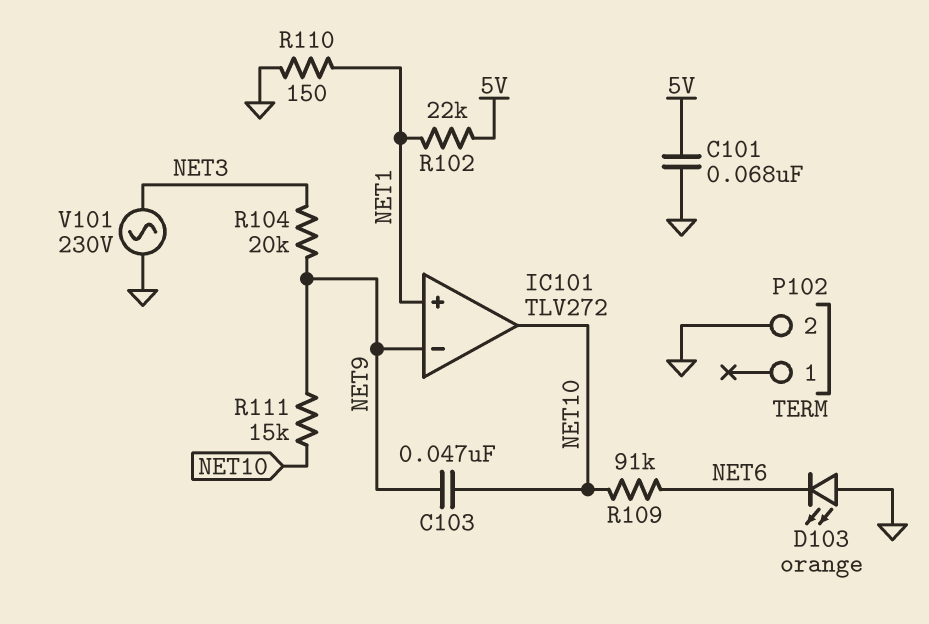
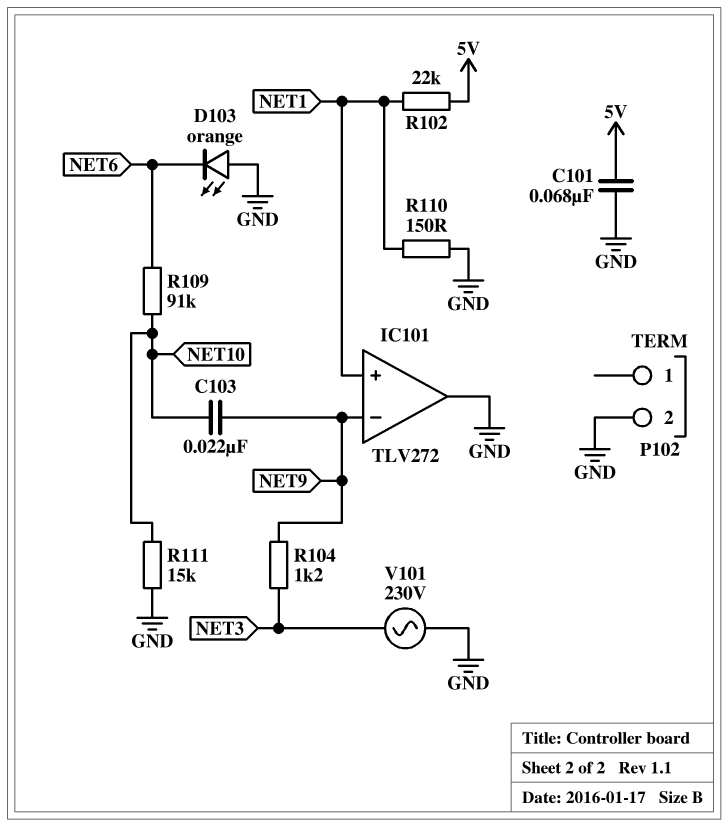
C103: 47nF (NET9, NET10) -> 22nF (NET9, NET10)
IC101 pin out: NET10 -> GND
R104: 20k (NET3, NET9) -> 1.2k (NET3, NET9)
R111: 15k (NET9, NET10) -> 15k (GND, NET10)

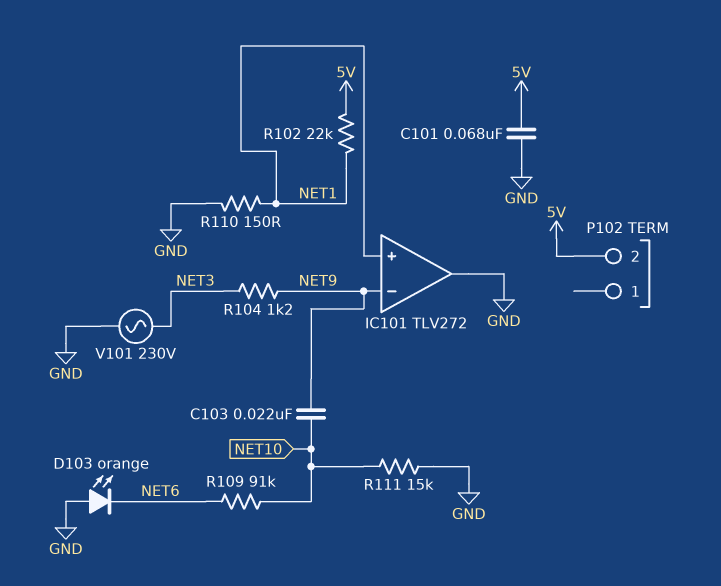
P102 pin 2: GND -> 5V

